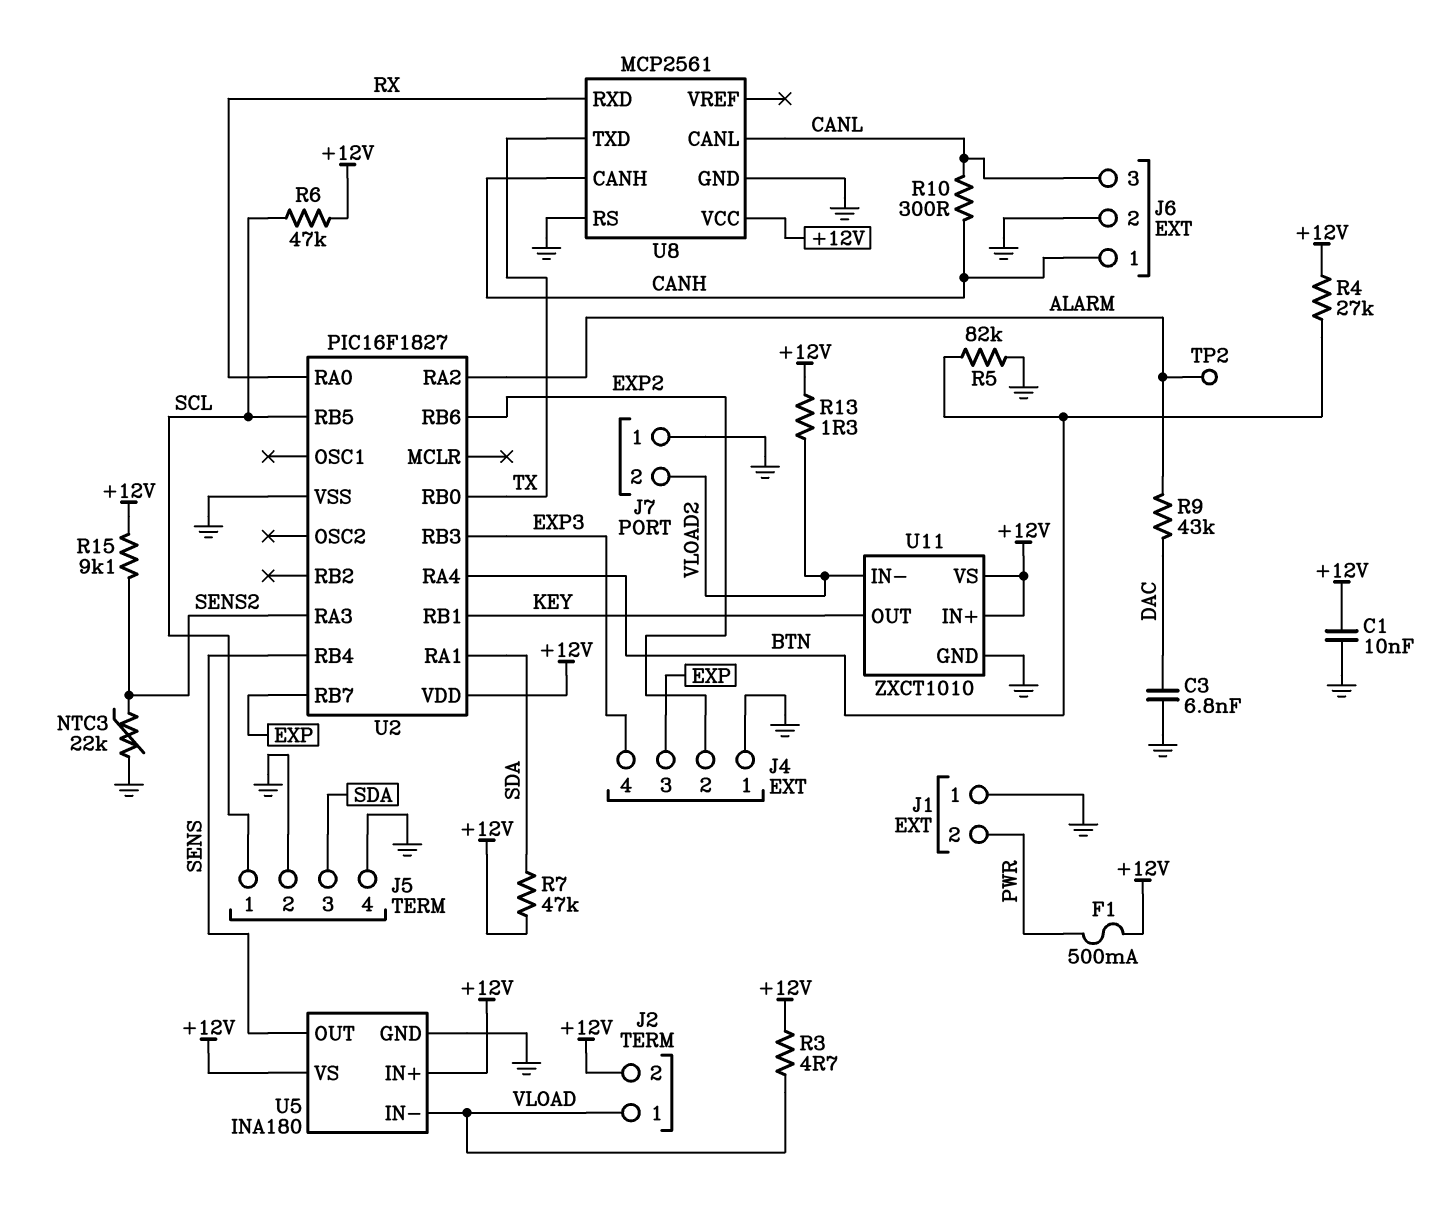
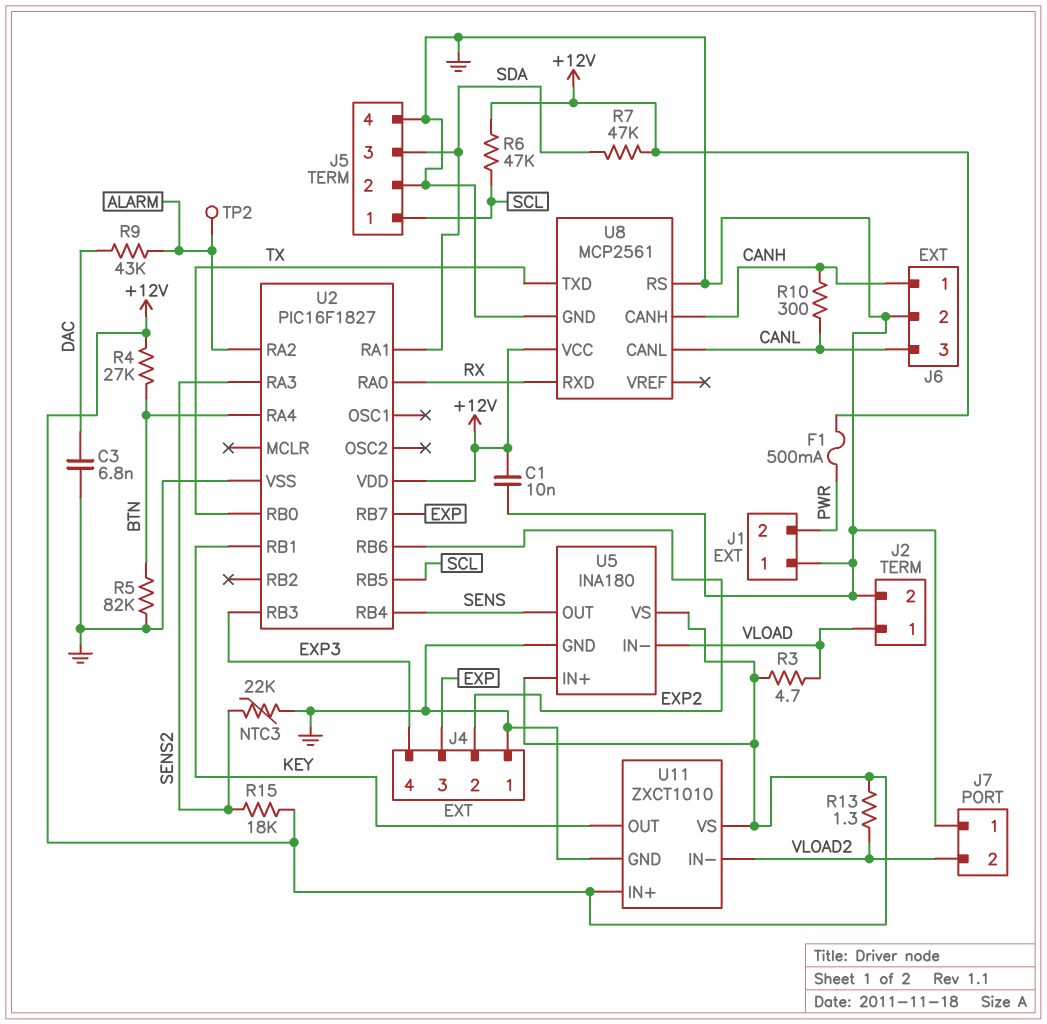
J2 pin 2: +12V -> GND
R15: 9.1k (+12V, SENS2) -> 18k (+12V, SENS2)

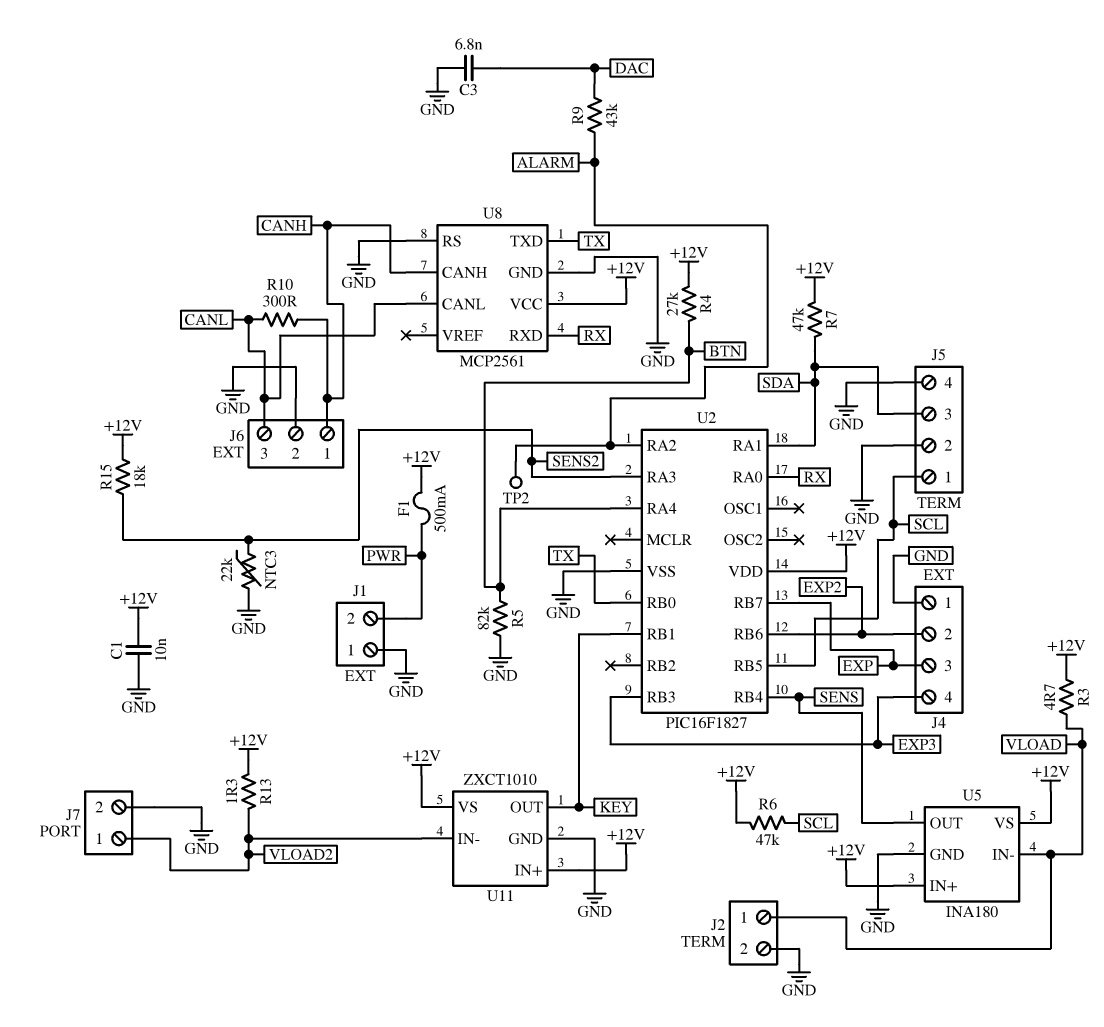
J7 pin 1: GND -> VLOAD2
J7 pin 2: VLOAD2 -> GND

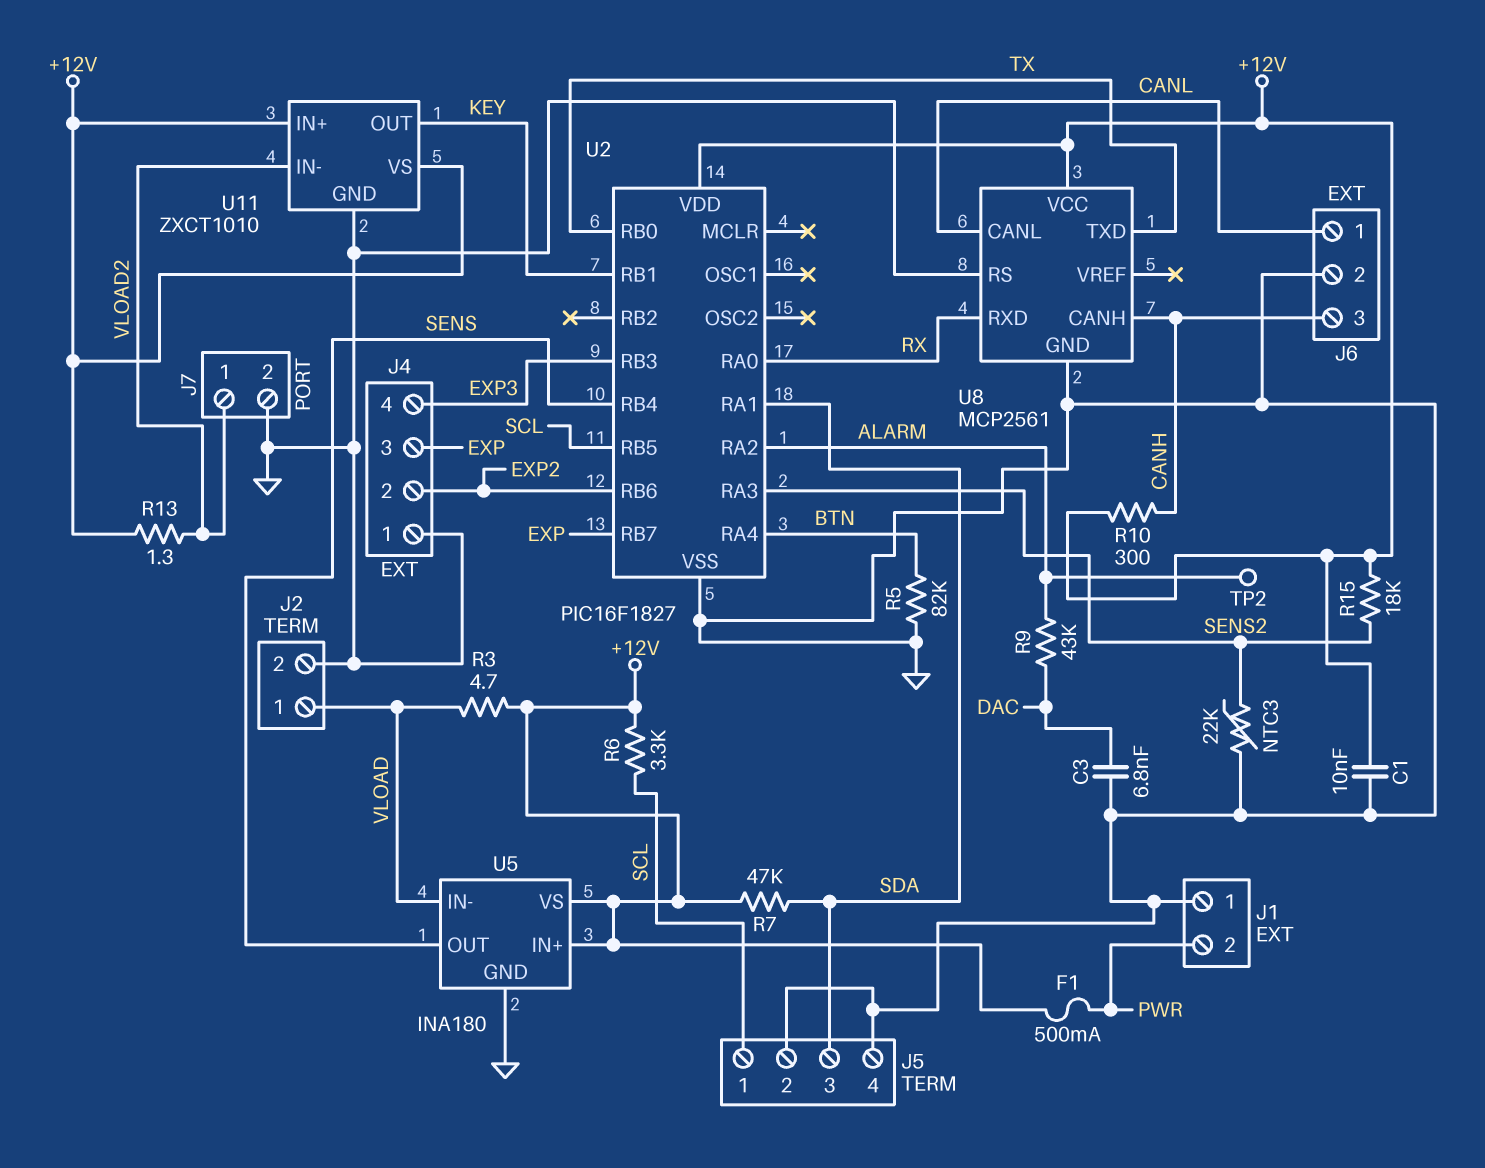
J6 pin 1: CANH -> CANL
J6 pin 3: CANL -> CANH
R4: 27k (+12V, BTN) -> none
R6: 47k (+12V, SCL) -> 3.3k (+12V, SCL)
R10: 300 (CANH, CANL) -> 300 (+12V, CANH)

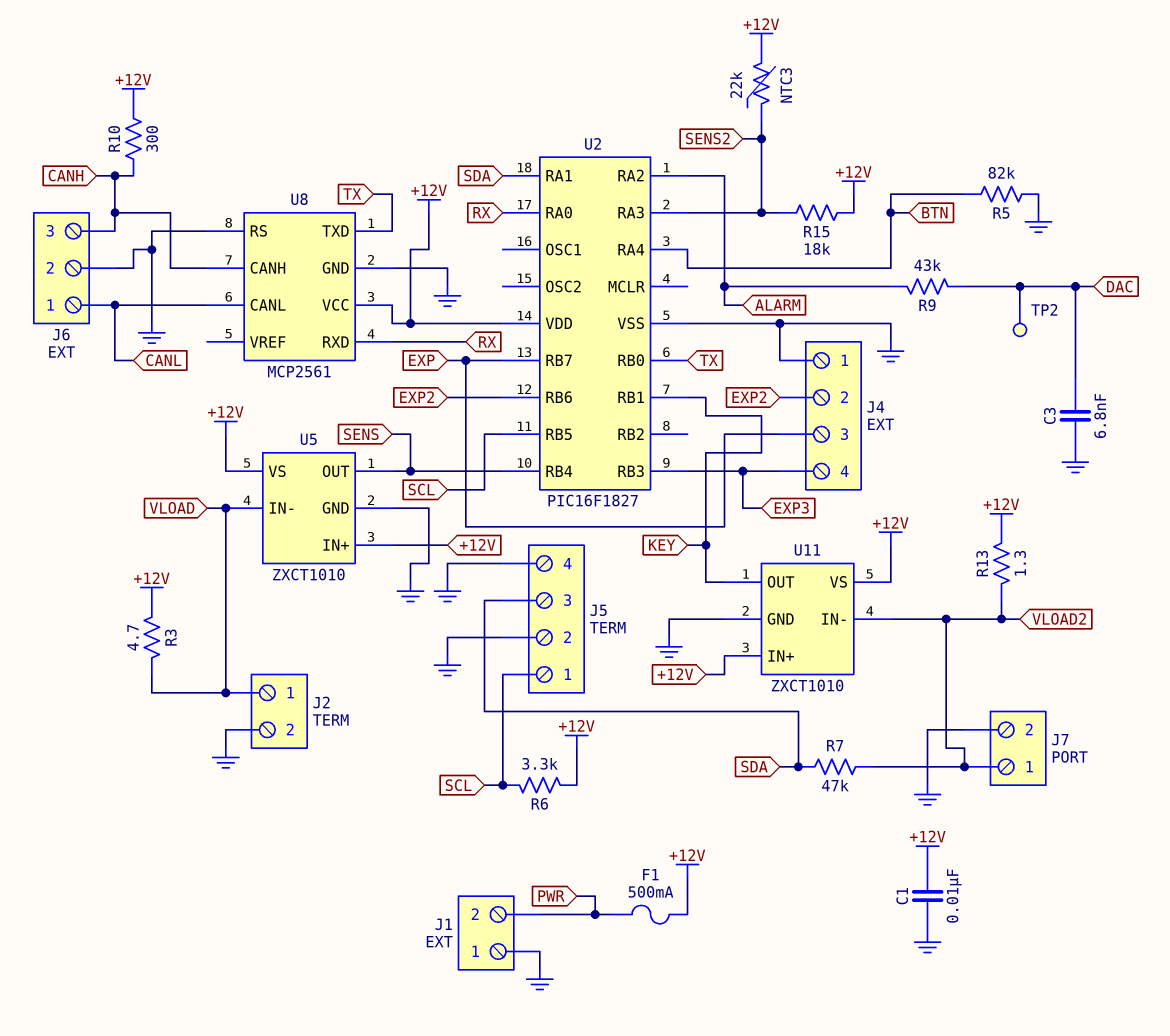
NTC3: 22k (GND, SENS2) -> 22k (+12V, SENS2)
R7: 47k (+12V, SDA) -> 47k (SDA, VLOAD2)
TP2: test point (ALARM) -> test point (DAC)
U5: INA180 -> ZXCT1010

